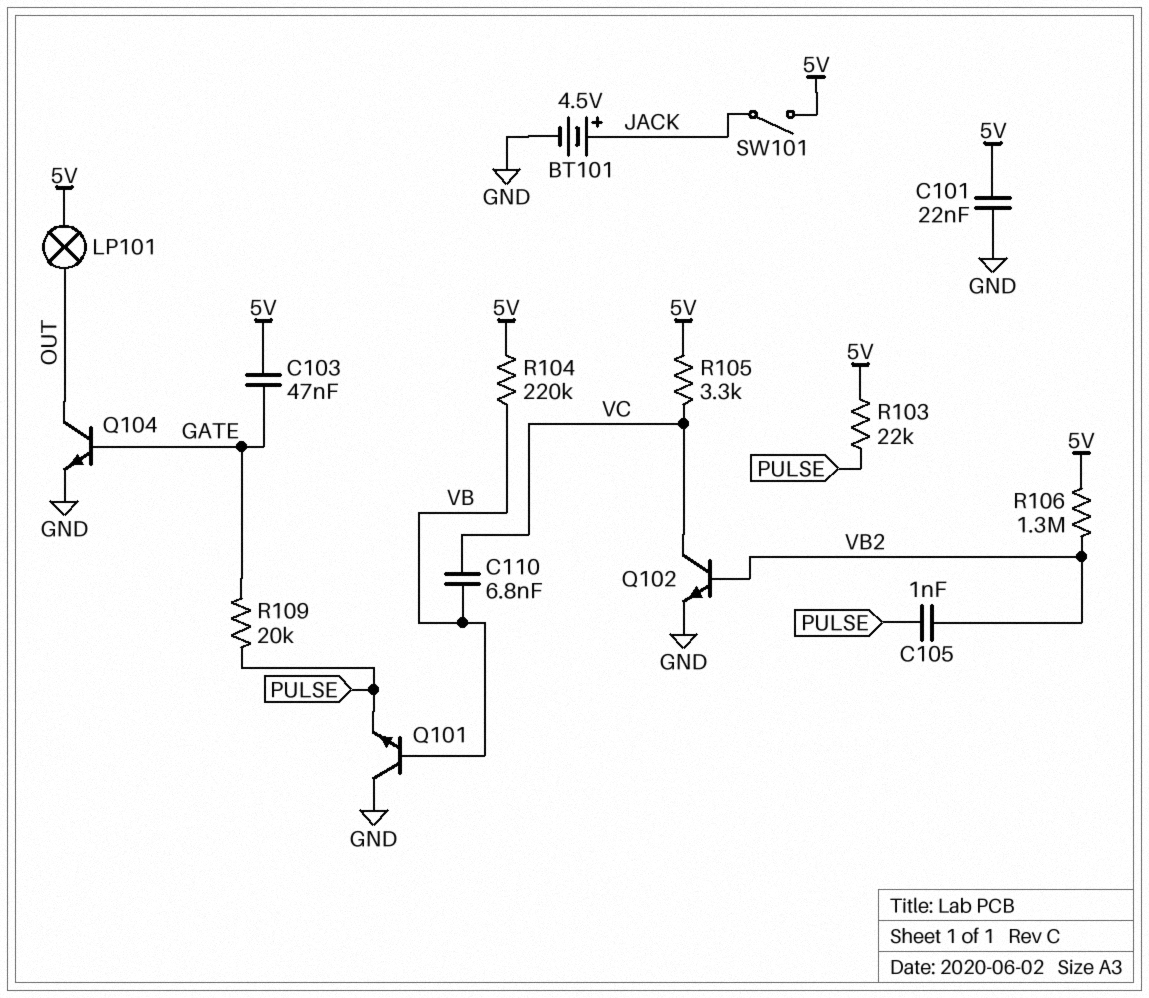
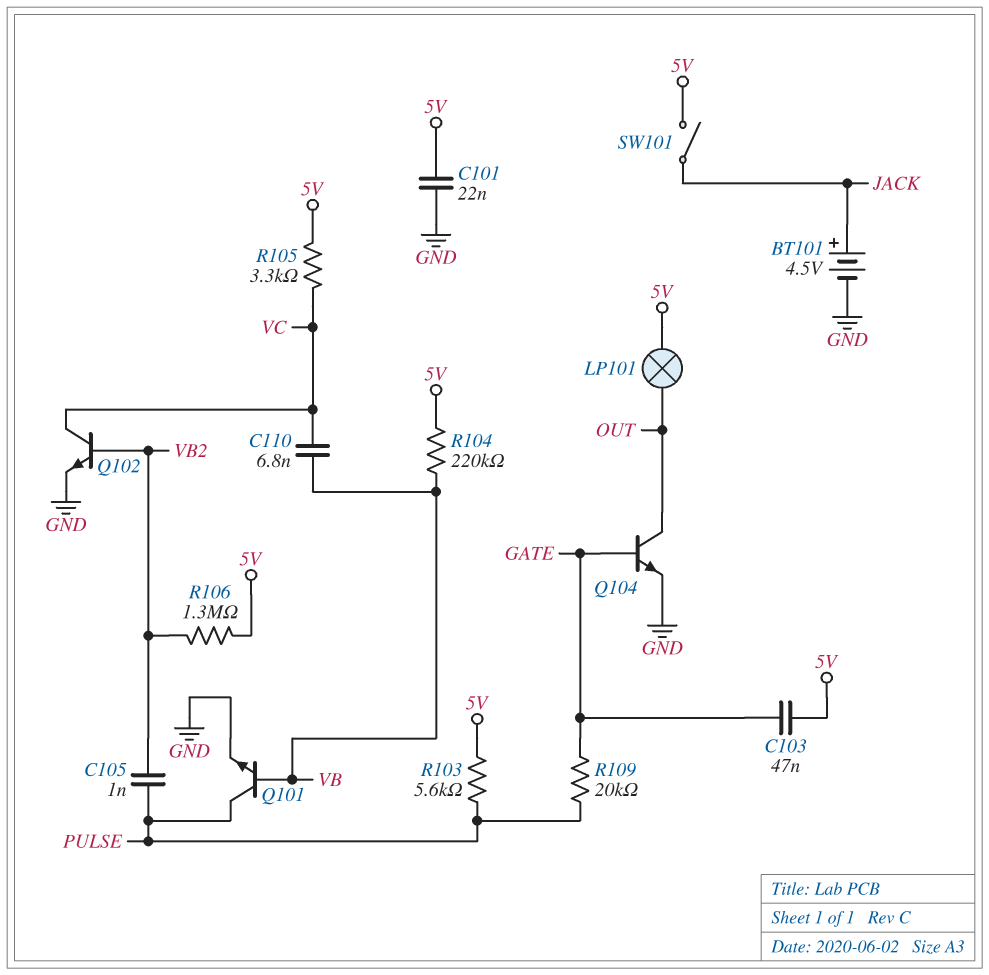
Q101: NPN (B VB, C GND, E PULSE) -> NPN (B VB, C PULSE, E GND)
R103: 22k (5V, PULSE) -> 5.6k (5V, PULSE)

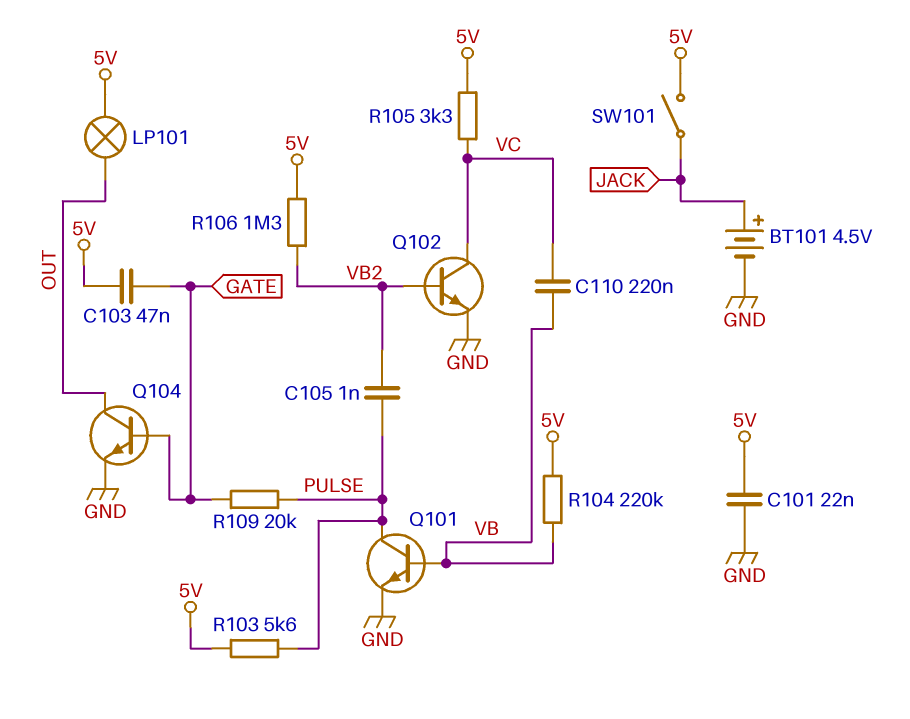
C110: 6.8nF (VB, VC) -> 220nF (VB, VC)

